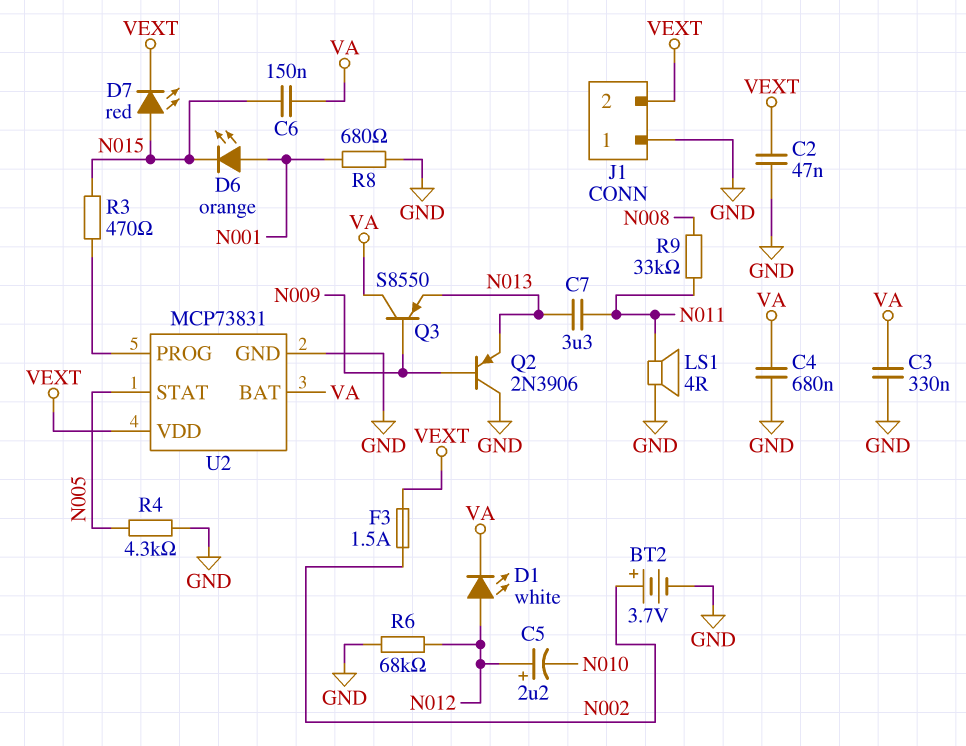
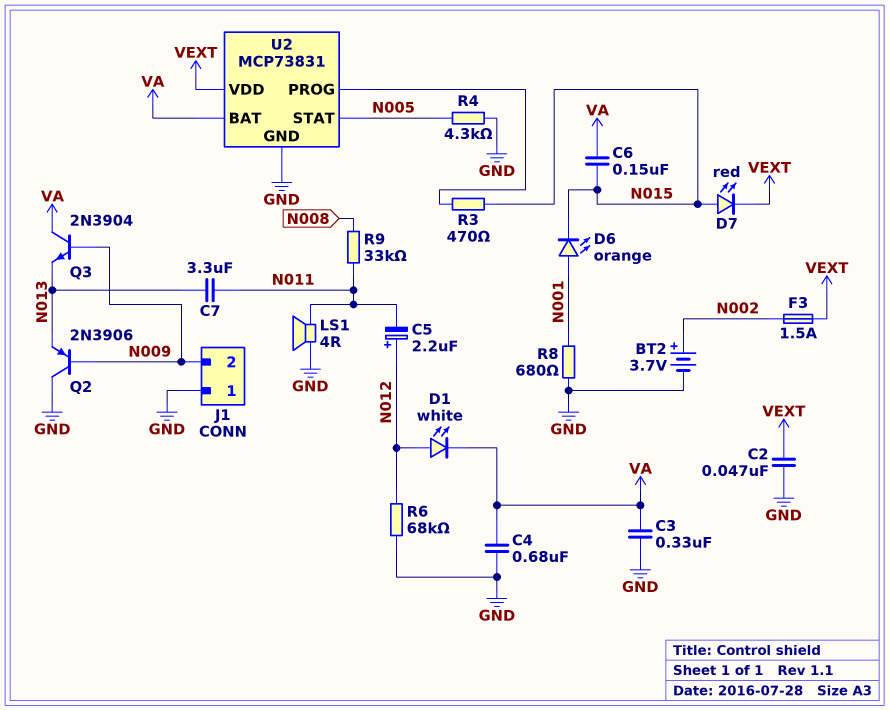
C5: 2.2uF (plus N012, minus N010) -> 2.2uF (plus N012, minus N011)
J1 pin 2: VEXT -> N009
Q3: PNP S8550 (B N009, C VA, E N013) -> NPN 2N3904 (B N009, C VA, E N013)

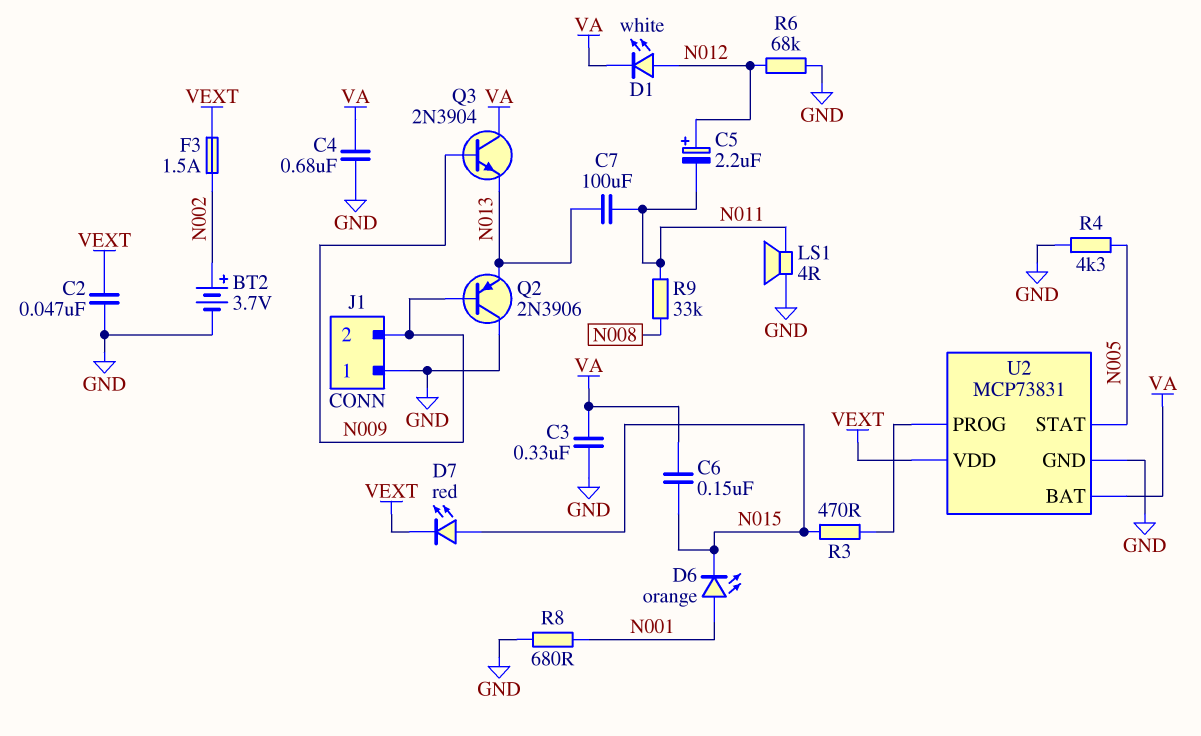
C7: 3.3uF (N011, N013) -> 100uF (N011, N013)

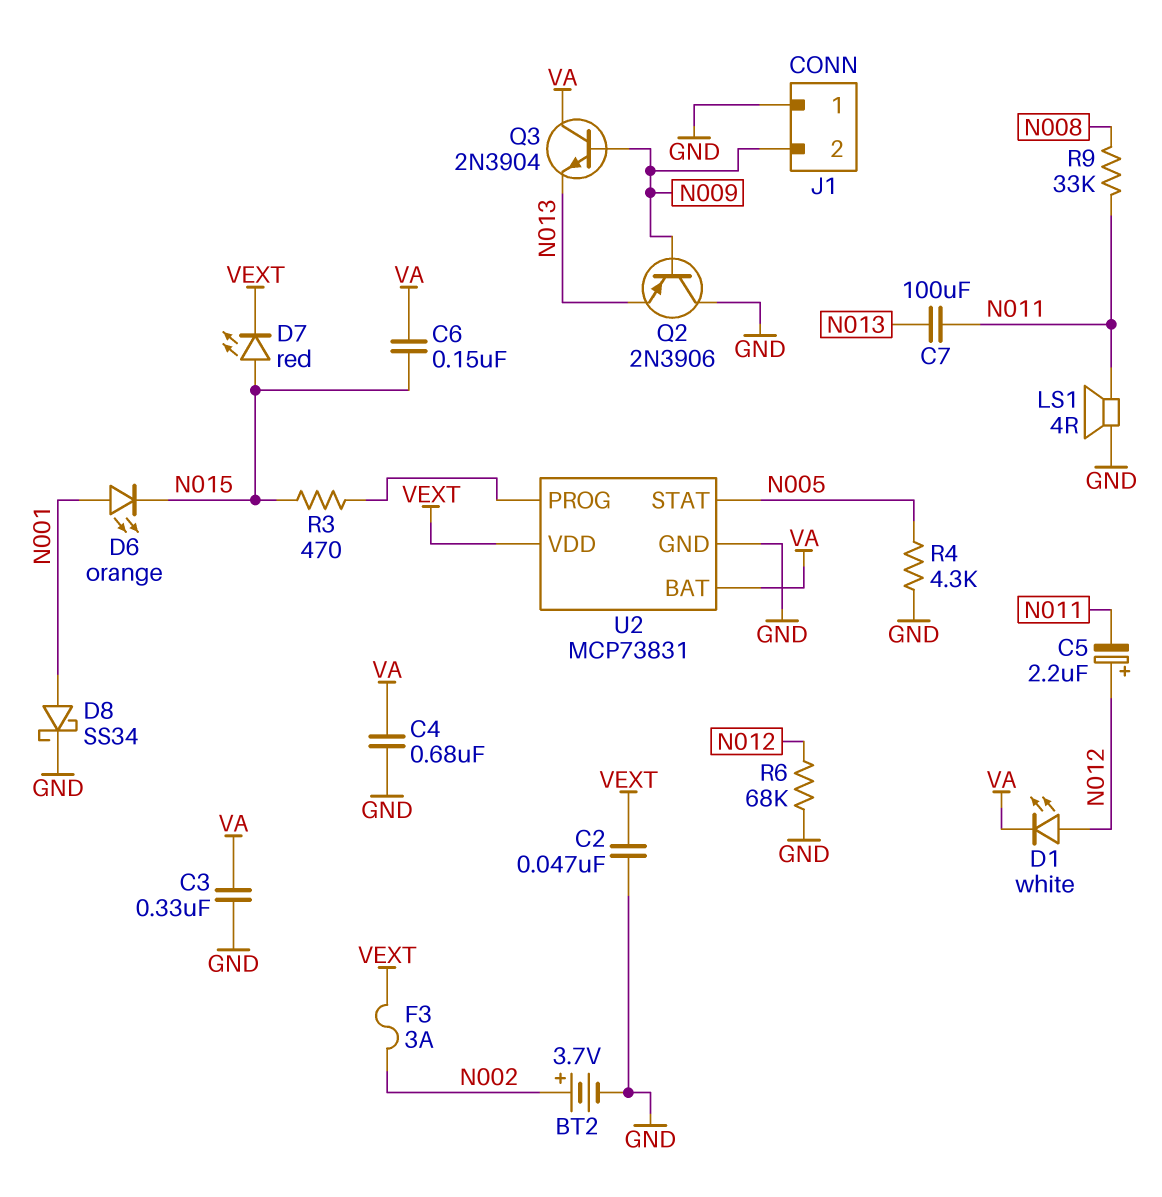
D8: none -> schottky SS34 (A N001, K GND)
F3: 1.5A (N002, VEXT) -> 3A (N002, VEXT)
R8: 680 (GND, N001) -> none

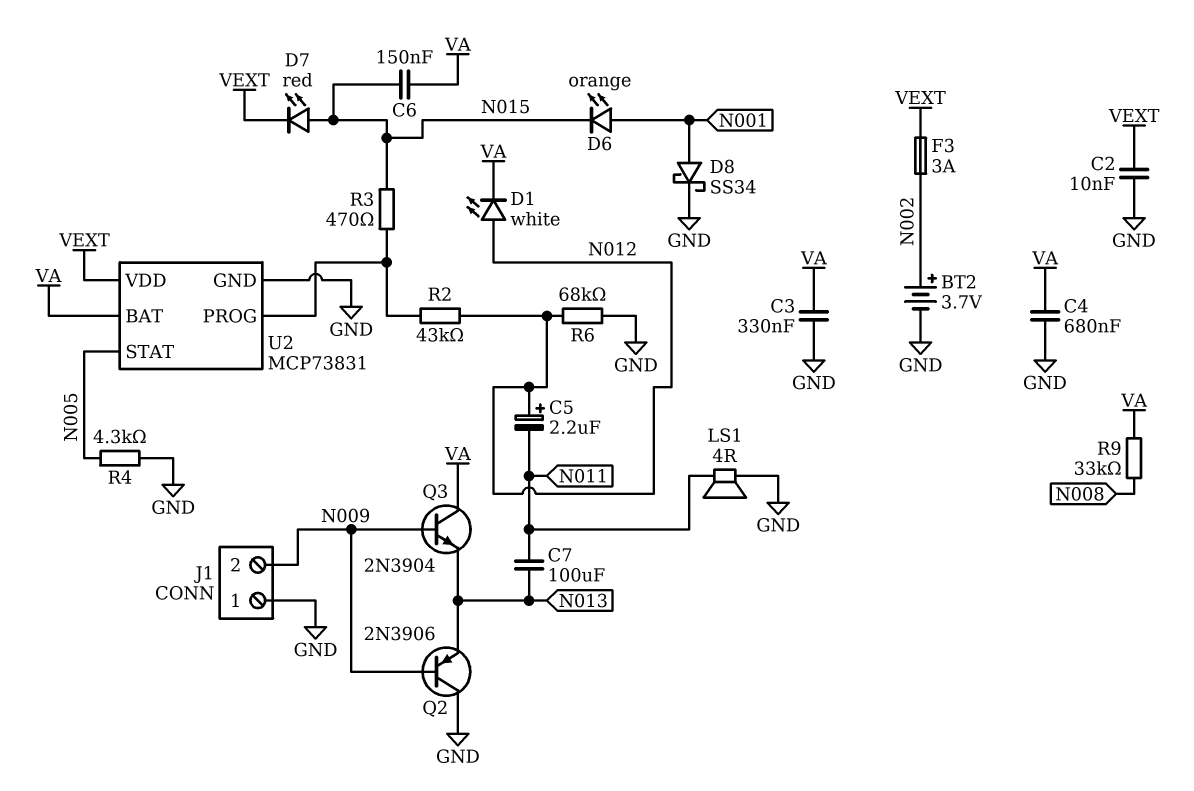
C2: 47nF (GND, VEXT) -> 10nF (GND, VEXT)
R2: none -> 43k (N012, U2/PROG)
R9: 33k (N008, N011) -> 33k (N008, VA)

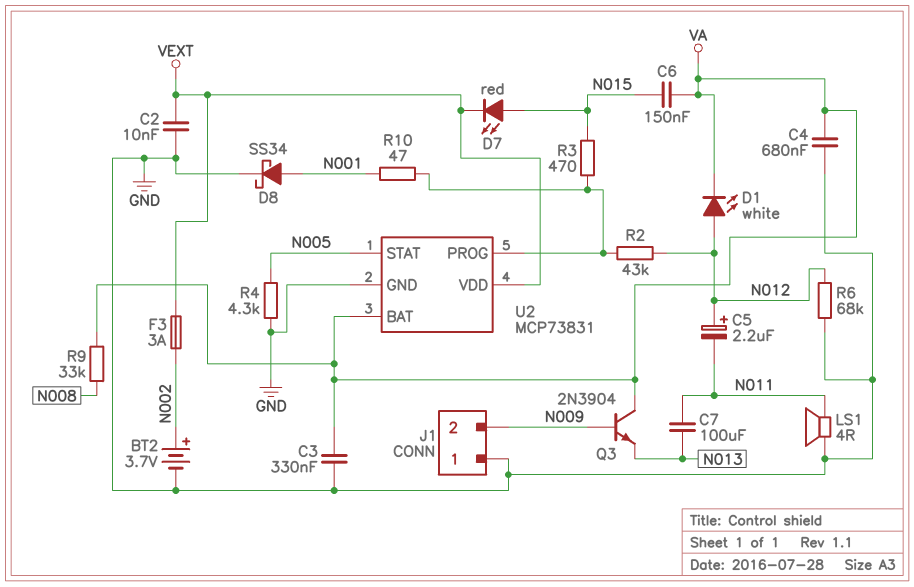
D6: LED orange (A N001, K N015) -> none
Q2: PNP 2N3906 (B N009, C GND, E N013) -> none
R10: none -> 47 (N001, U2/PROG)

